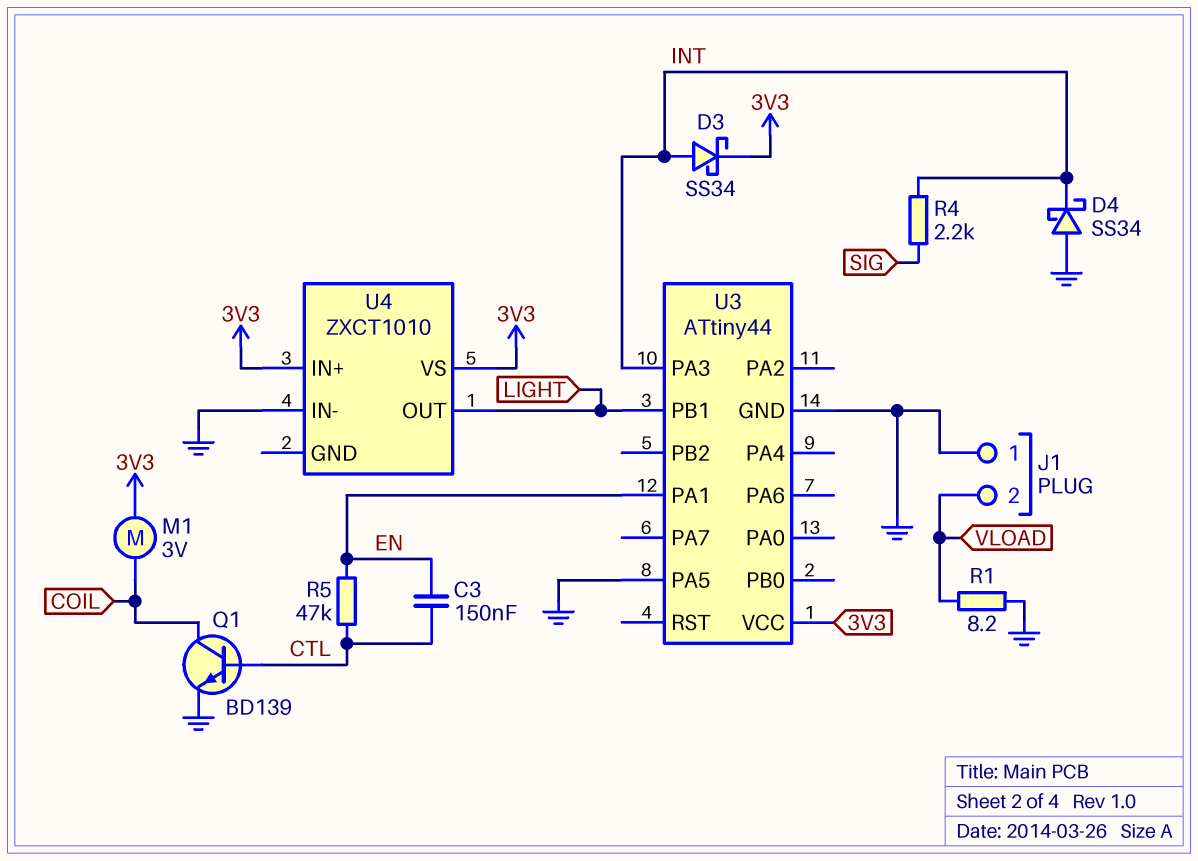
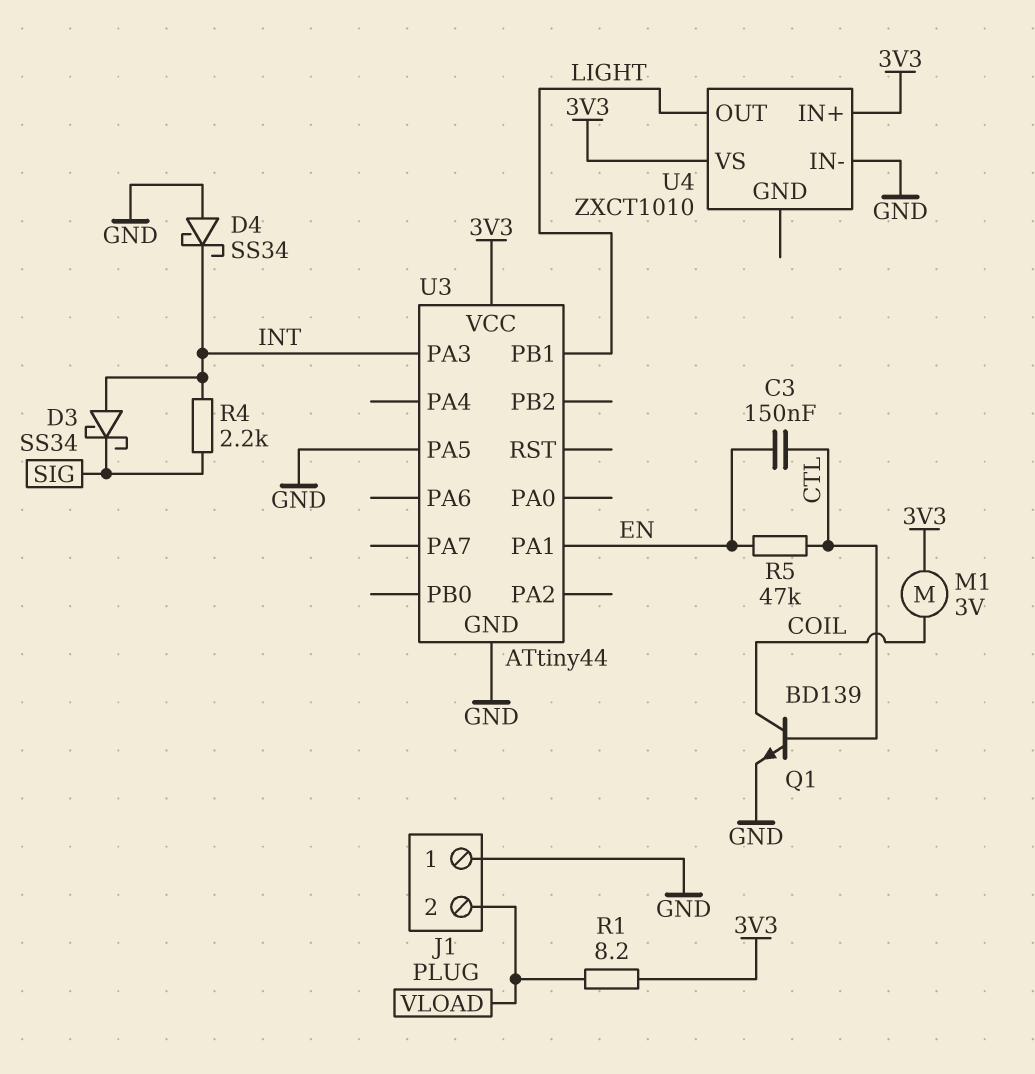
D3: schottky SS34 (A INT, K 3V3) -> schottky SS34 (A INT, K SIG)
R1: 8.2 (GND, VLOAD) -> 8.2 (3V3, VLOAD)

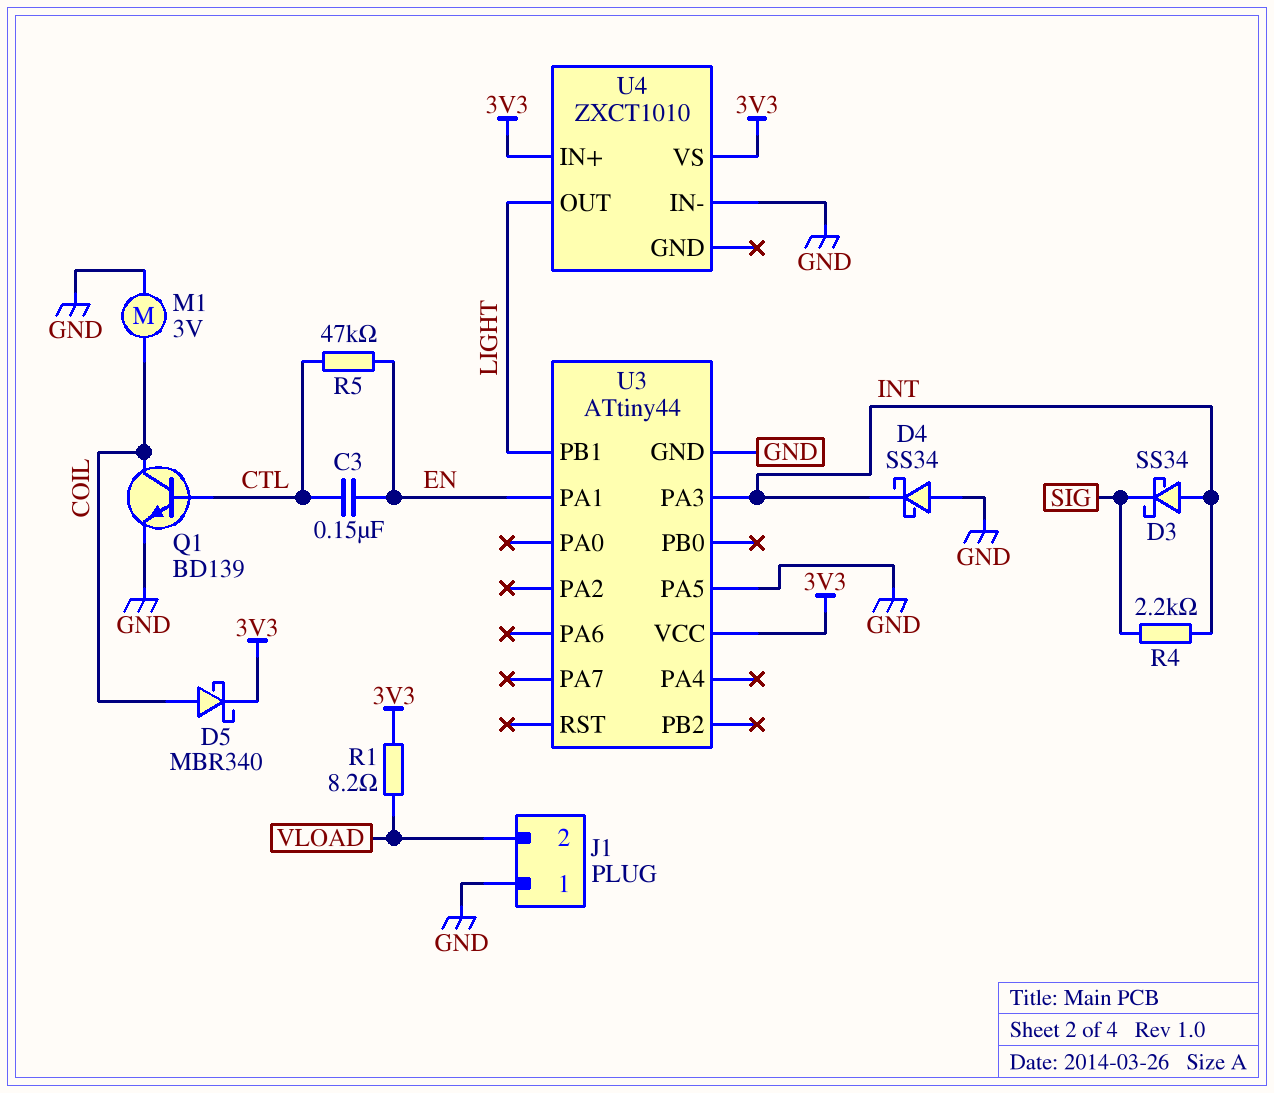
D5: none -> schottky MBR340 (A COIL, K 3V3)
M1: motor 3V (3V3, COIL) -> motor 3V (COIL, GND)

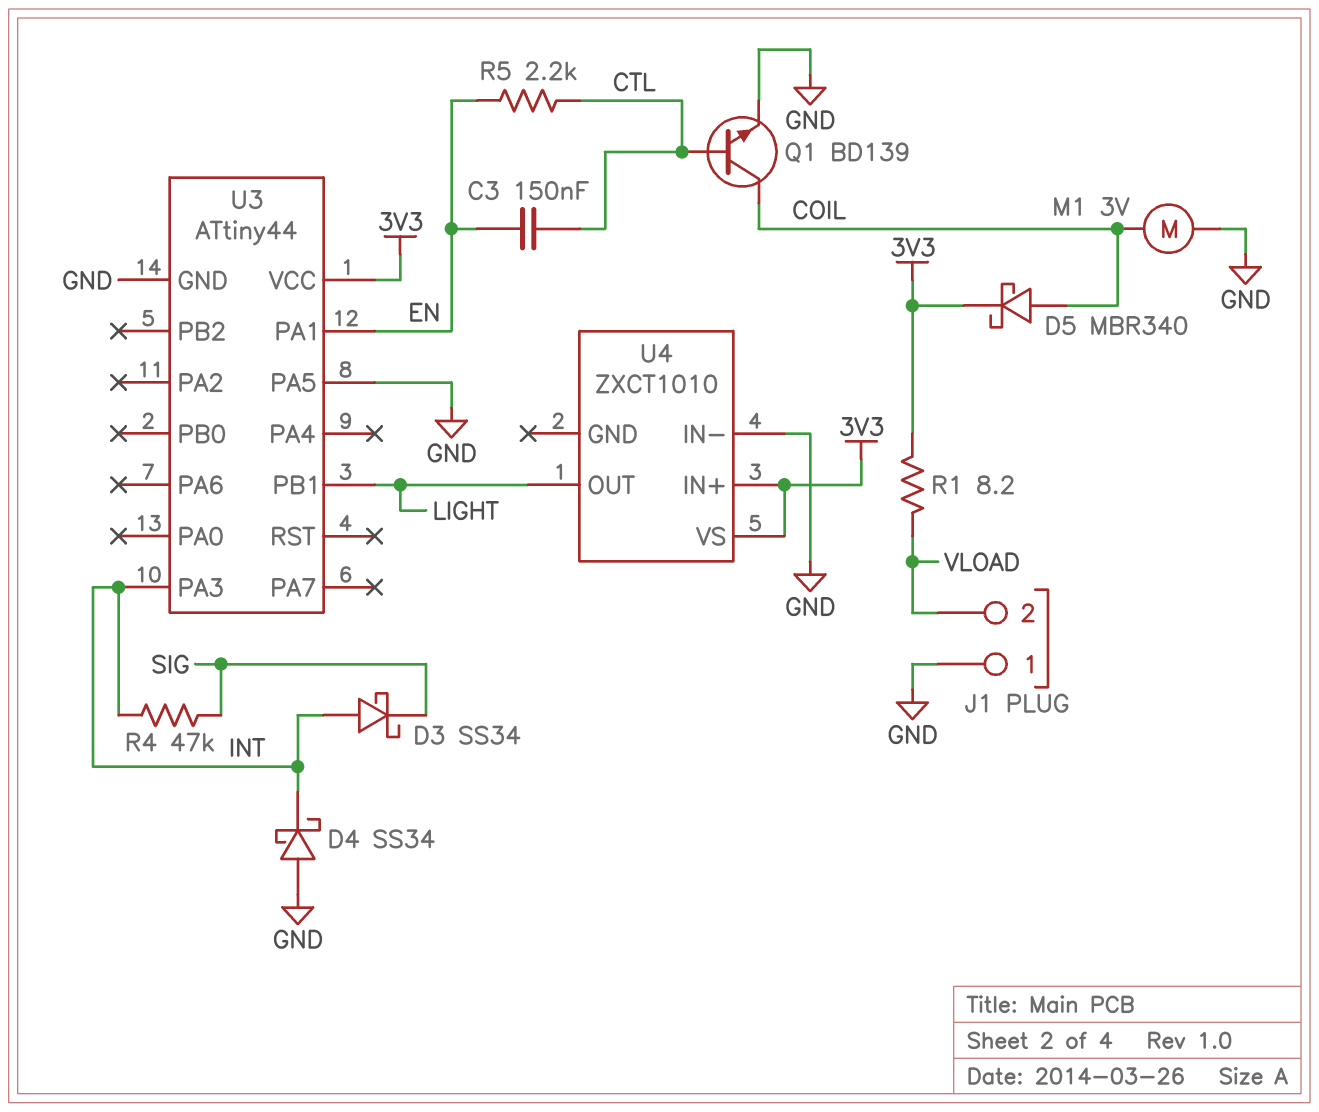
R4: 2.2k (INT, SIG) -> 47k (INT, SIG)
R5: 47k (CTL, EN) -> 2.2k (CTL, EN)

